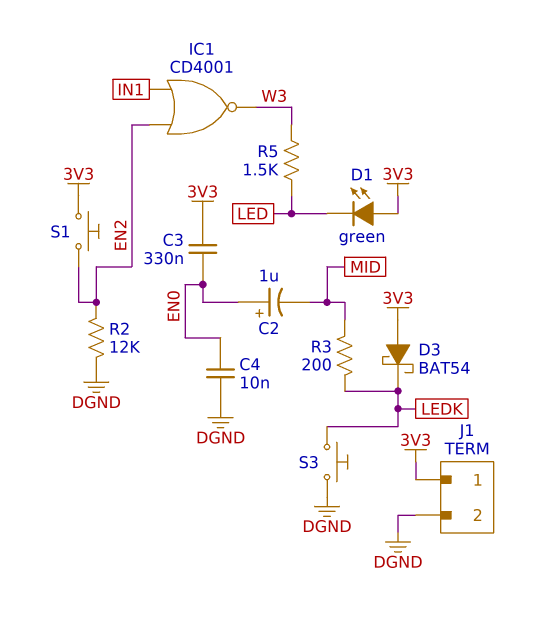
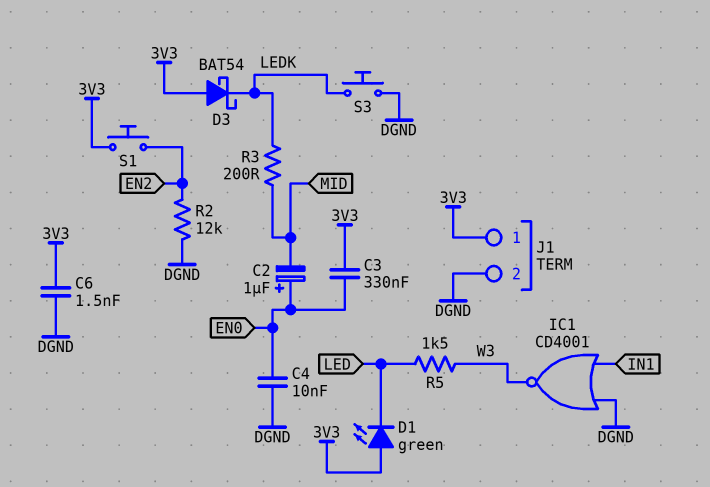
C6: none -> 1.5nF (3V3, DGND)
IC1: NOR CD4001 (in EN2, in IN1, out W3) -> NOR CD4001 (in DGND, in IN1, out W3)

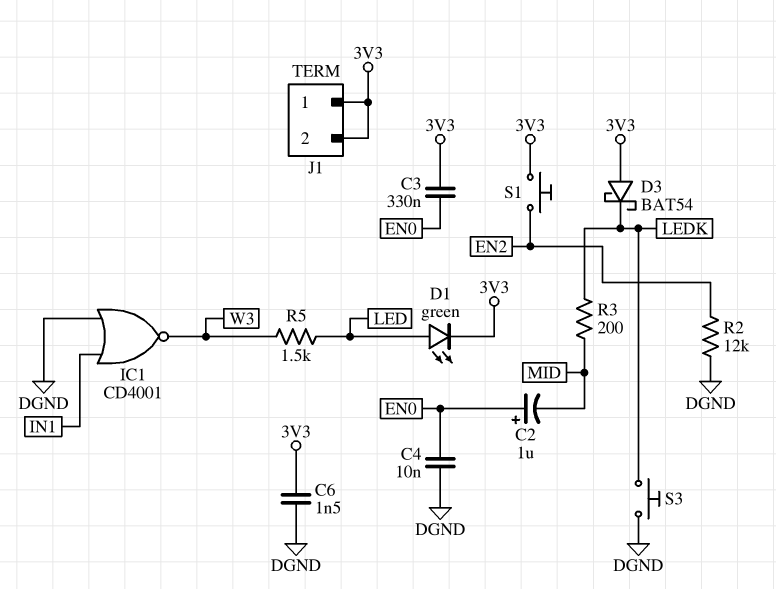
D1: LED green (A 3V3, K LED) -> LED green (A LED, K 3V3)
J1 pin 2: DGND -> 3V3

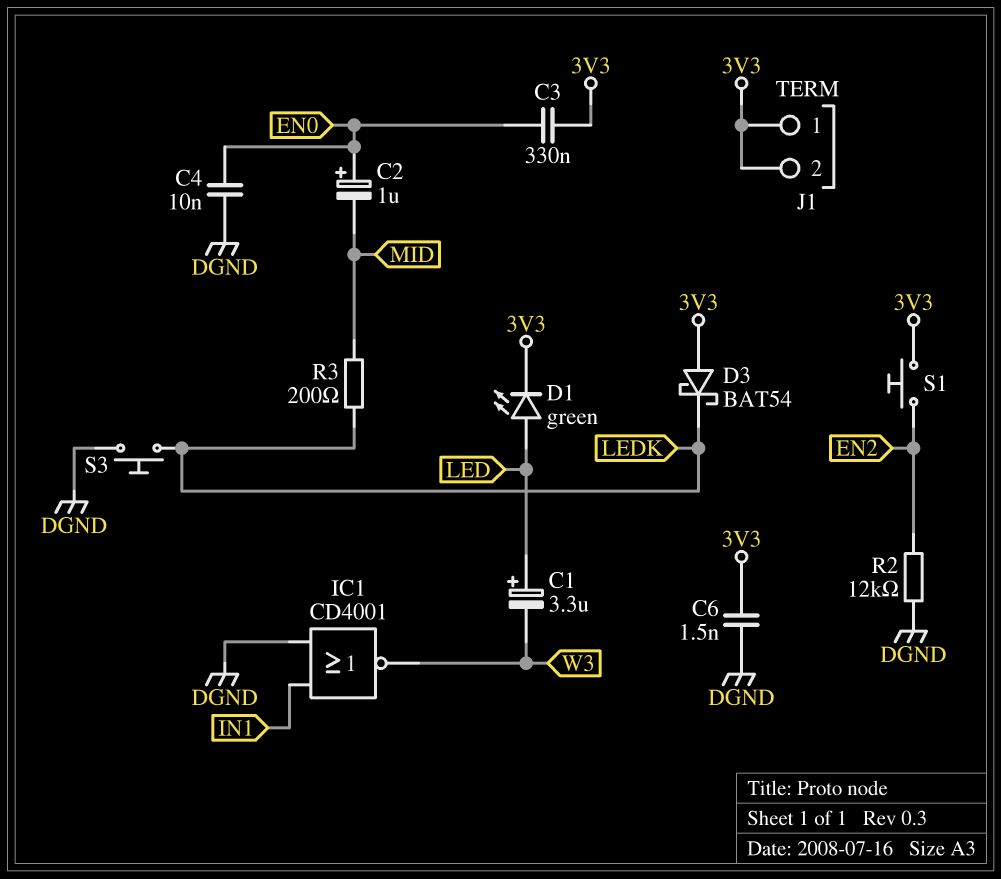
C1: none -> 3.3uF (plus LED, minus W3)
R5: 1.5k (LED, W3) -> none

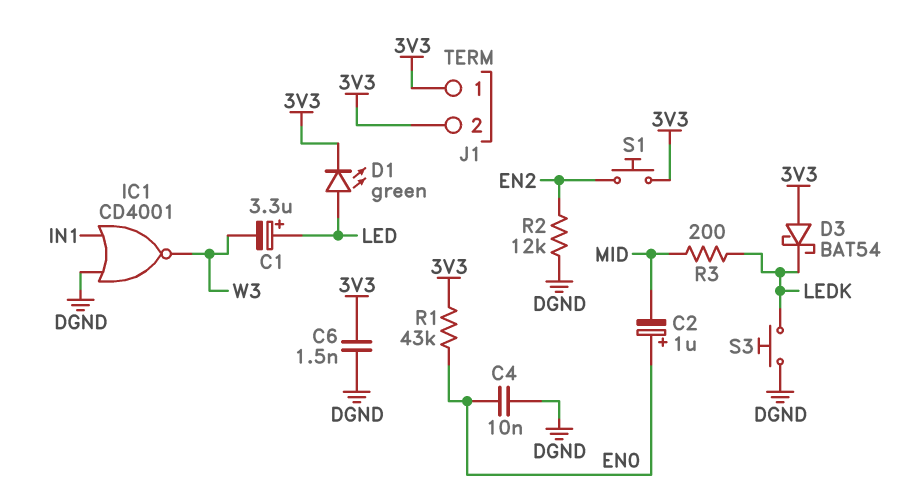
C3: 330nF (3V3, EN0) -> none
R1: none -> 43k (3V3, EN0)

